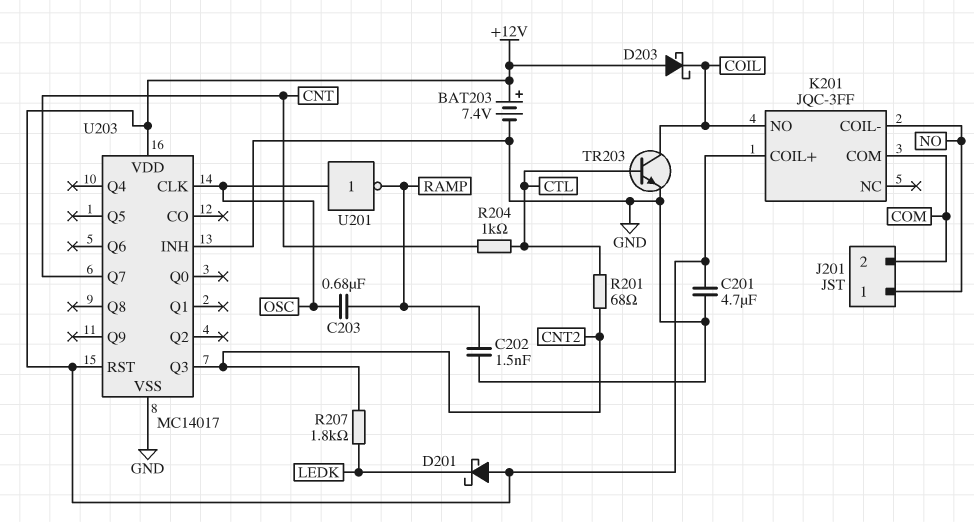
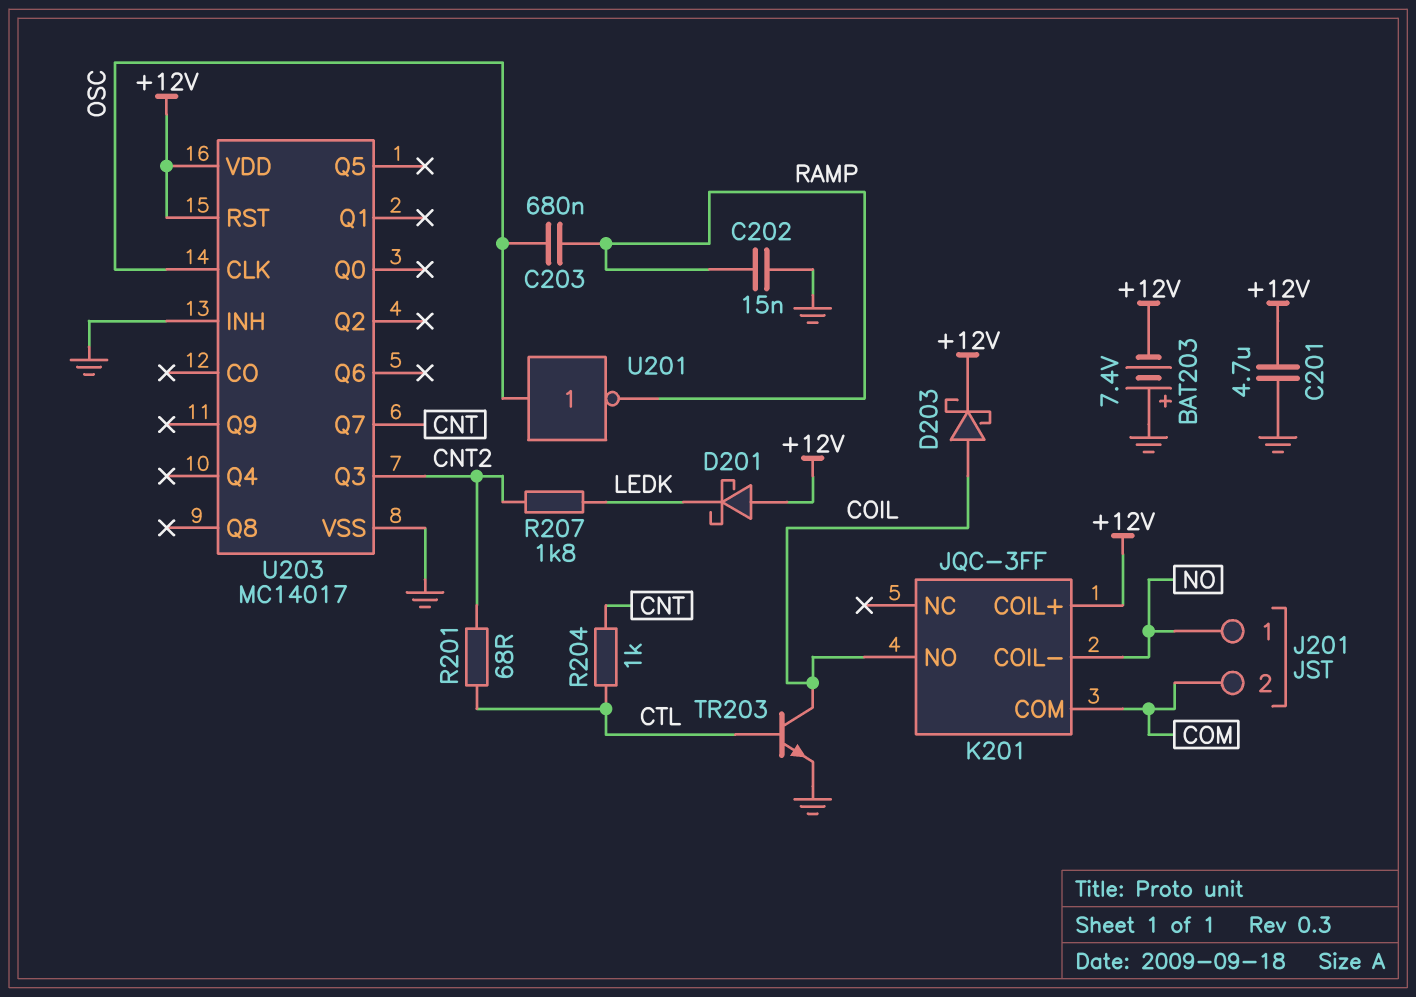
BAT203: 7.4V (plus +12V, minus GND) -> 7.4V (plus GND, minus +12V)
C202: 1.5nF (GND, RAMP) -> 15nF (GND, RAMP)
D203: schottky (A +12V, K COIL) -> schottky (A COIL, K +12V)

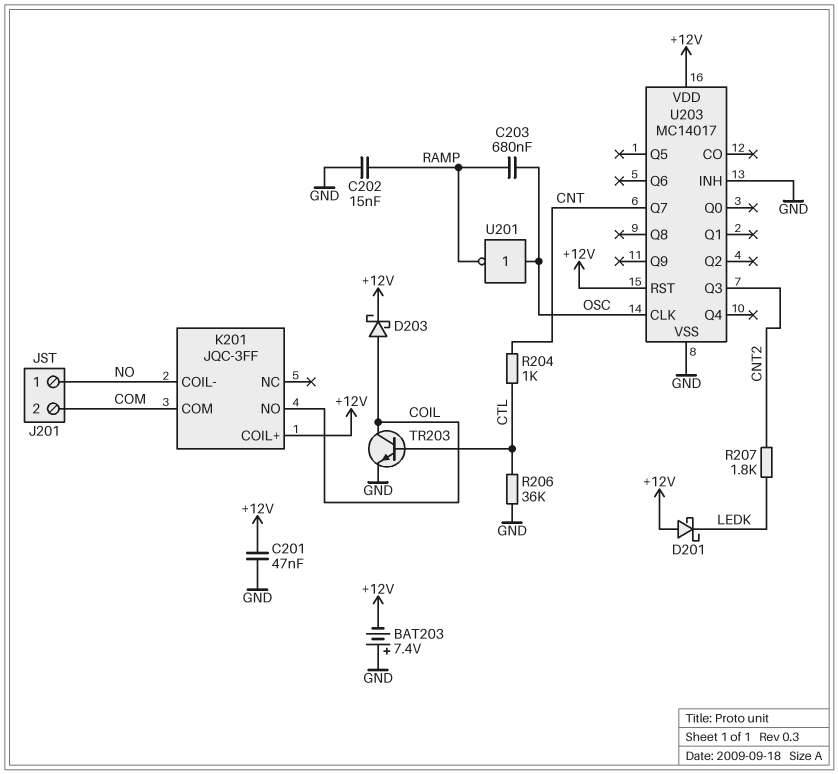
C201: 4.7uF (+12V, GND) -> 47nF (+12V, GND)
R201: 68 (CNT2, CTL) -> none
R206: none -> 36k (CTL, GND)

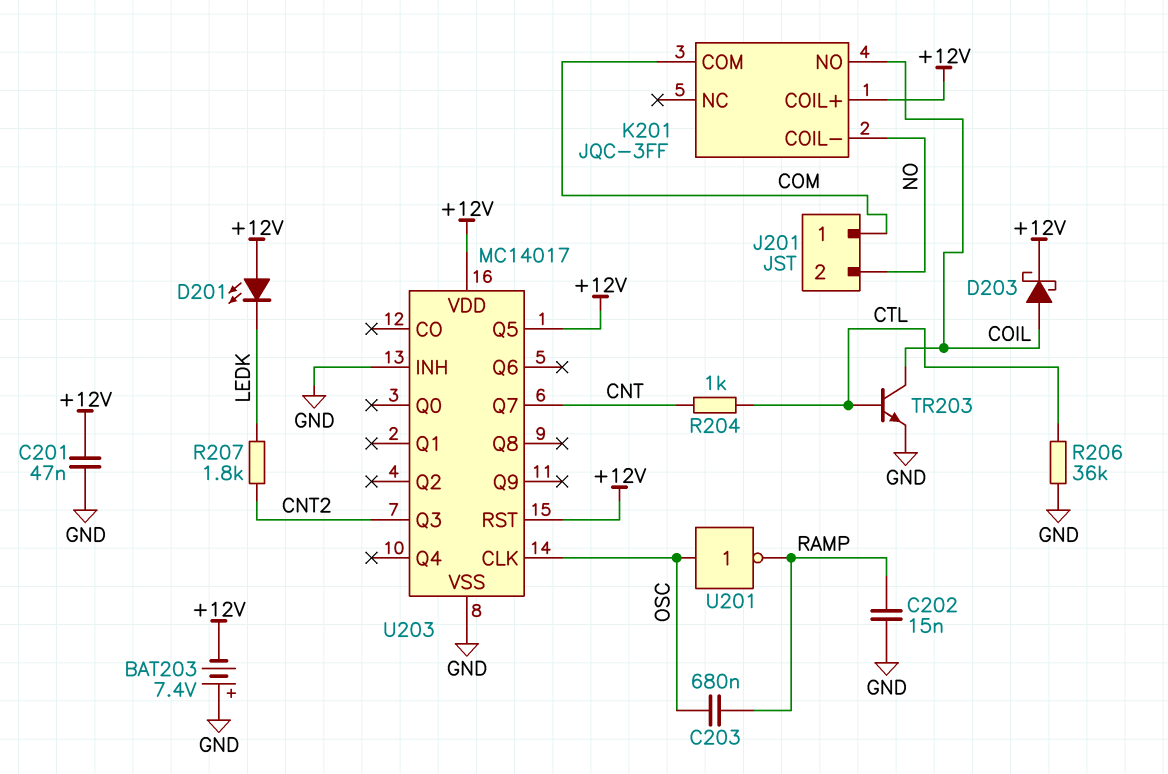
D201: schottky (A +12V, K LEDK) -> LED (A +12V, K LEDK)
J201 pin 1: NO -> COM
J201 pin 2: COM -> NO
U203 pin Q5: none -> +12V

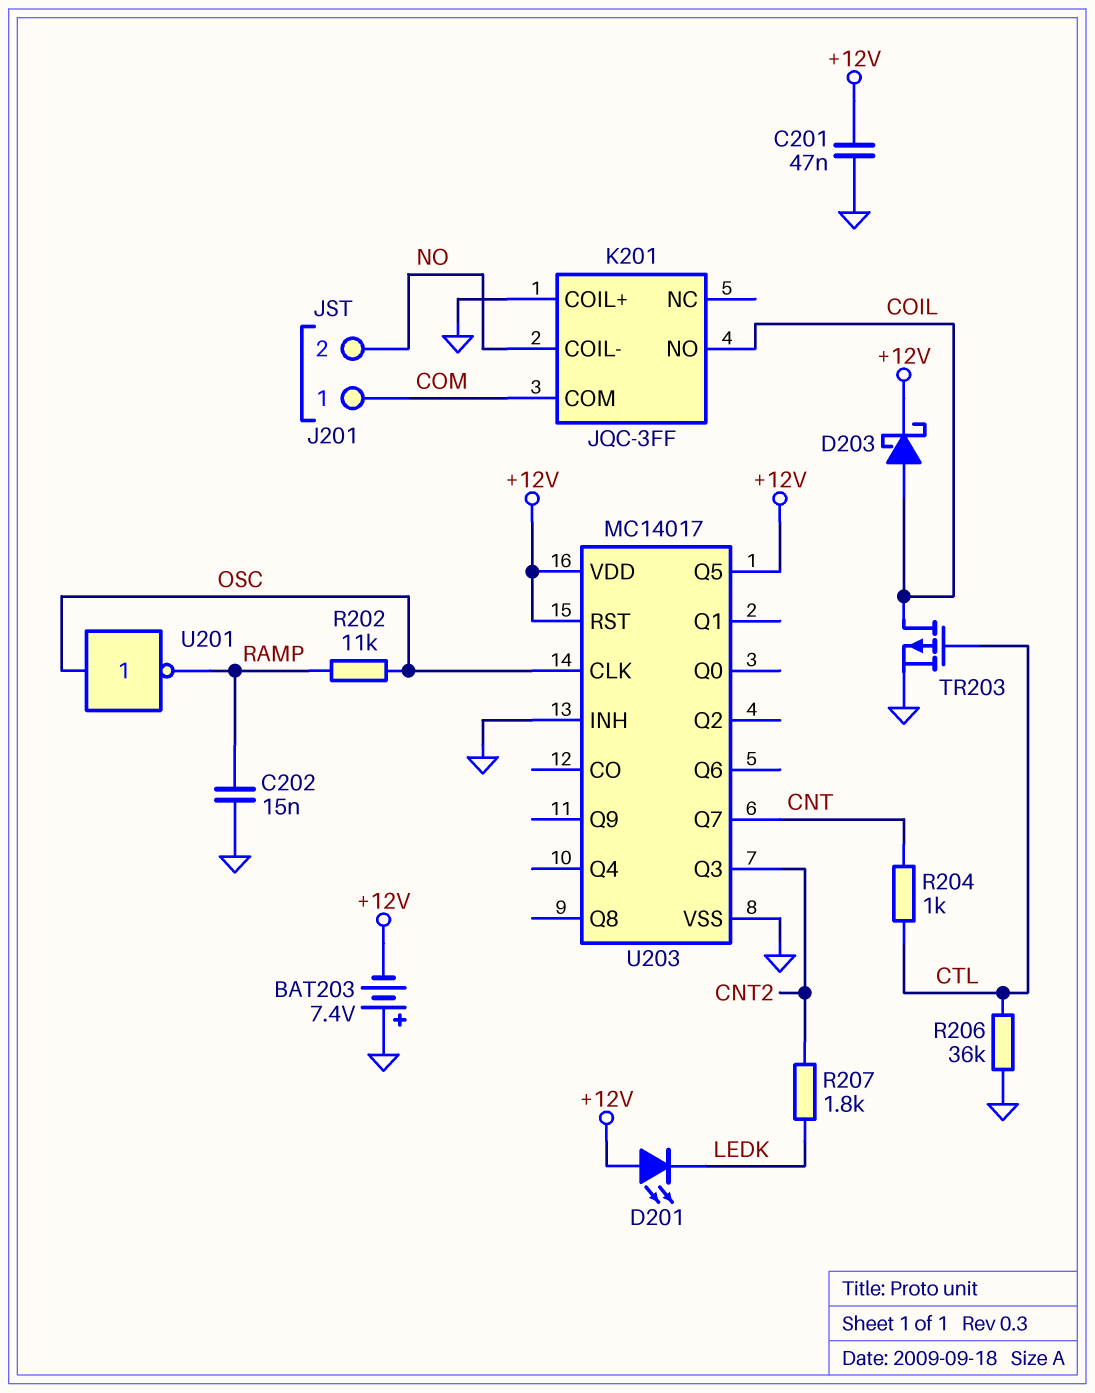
C203: 680nF (OSC, RAMP) -> none
K201 pin COIL+: +12V -> GND
R202: none -> 11k (OSC, RAMP)
TR203: NPN (B CTL, C COIL, E GND) -> PMOS (G CTL, D COIL, S GND)

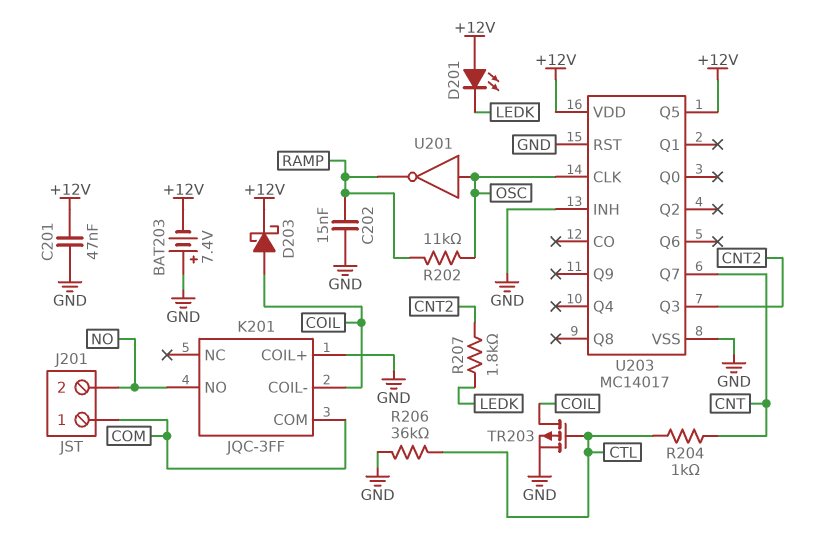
K201 pin COIL-: NO -> COIL
K201 pin NO: COIL -> NO
U203 pin RST: +12V -> GND

